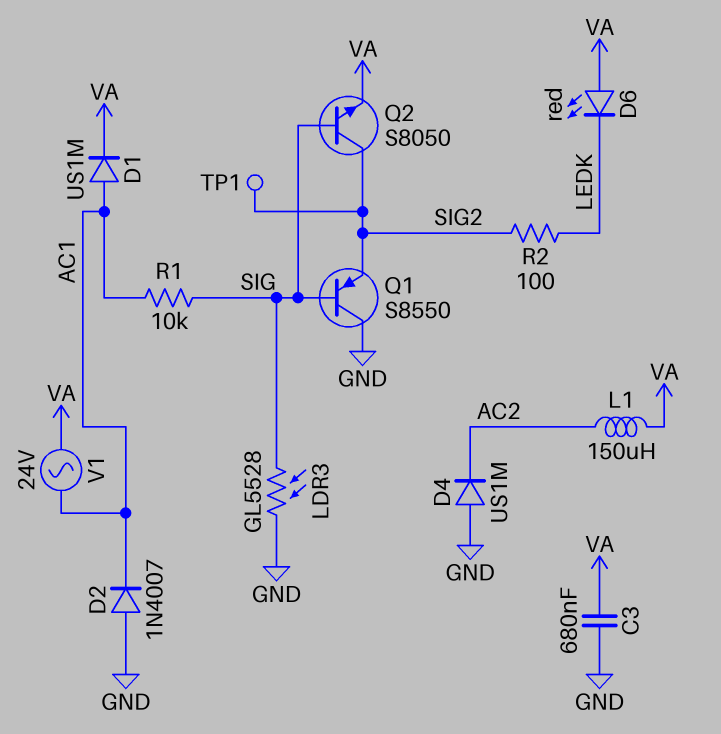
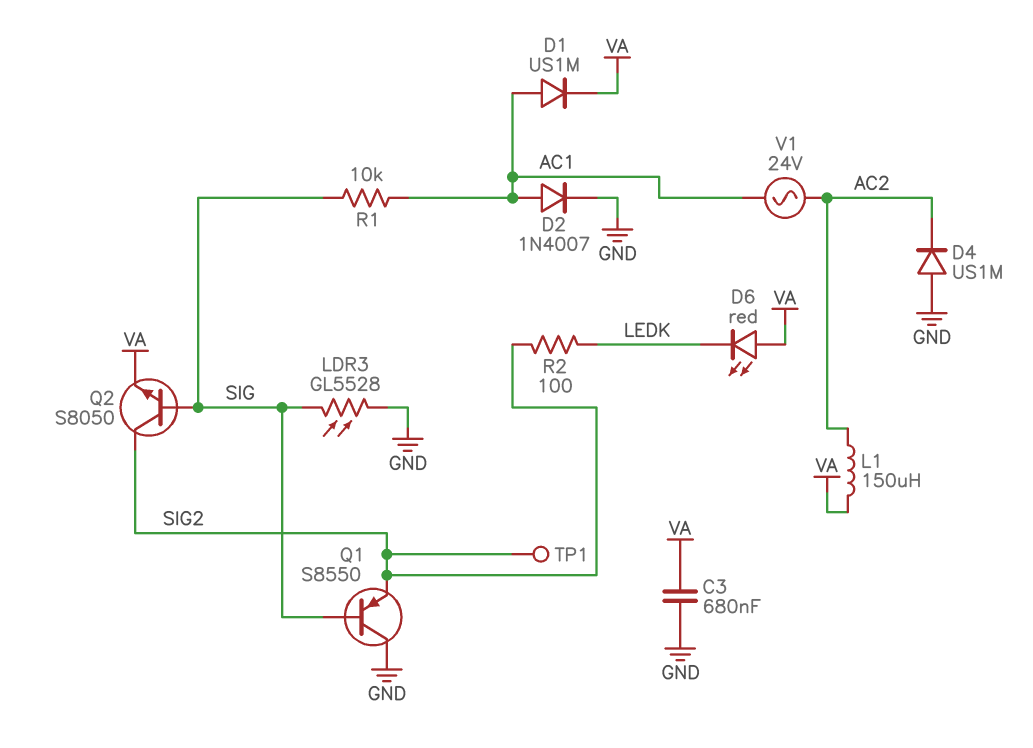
D2: diode 1N4007 (A GND, K AC1) -> diode 1N4007 (A AC1, K GND)
V1: AC 24V (AC1, VA) -> AC 24V (AC1, AC2)

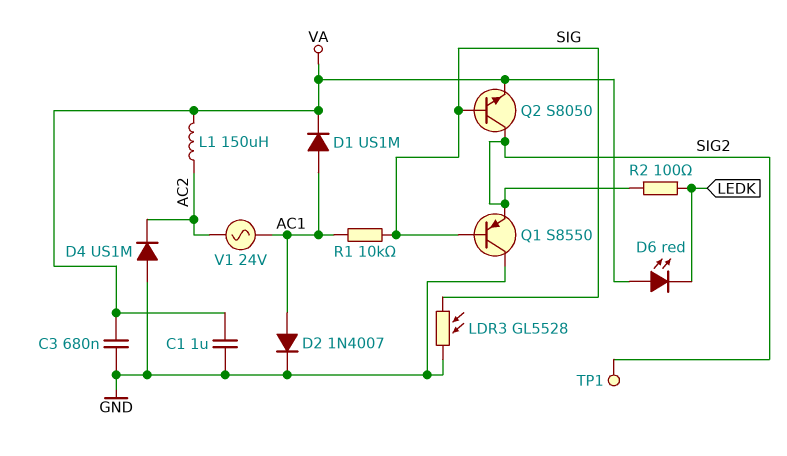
C1: none -> 1uF (GND, VA)

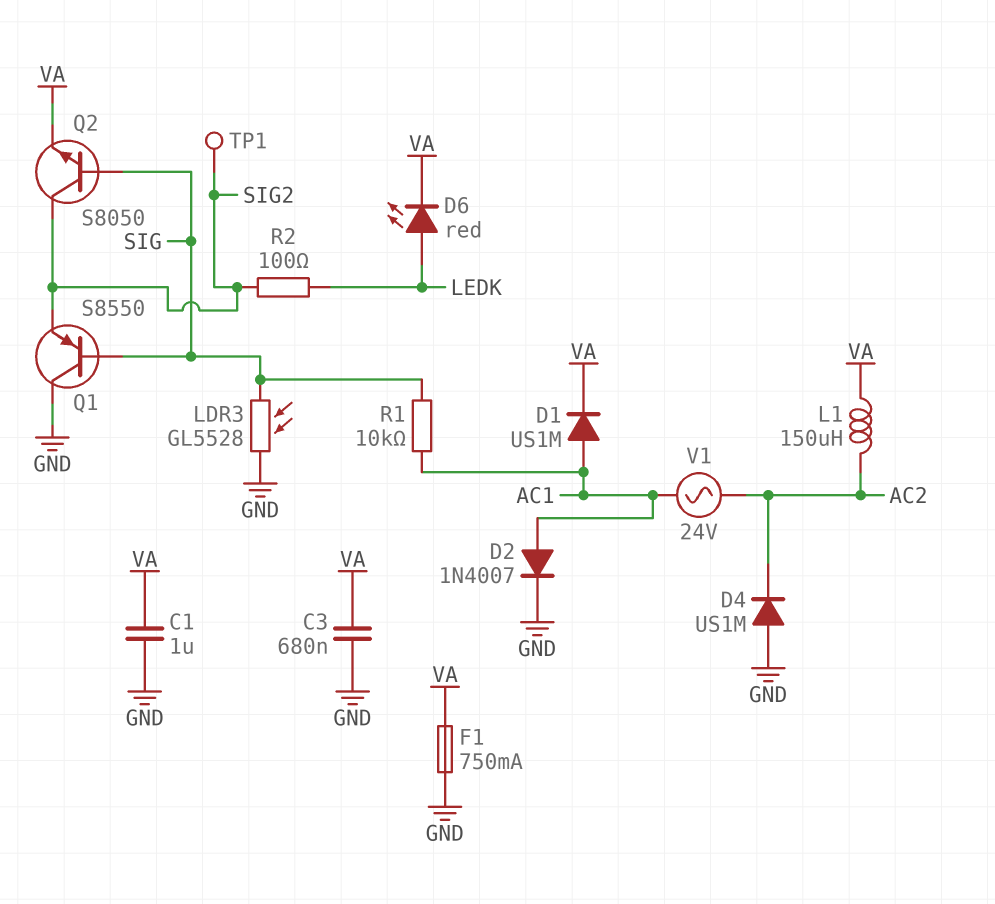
D6: LED red (A VA, K LEDK) -> LED red (A LEDK, K VA)
F1: none -> 750mA (GND, VA)

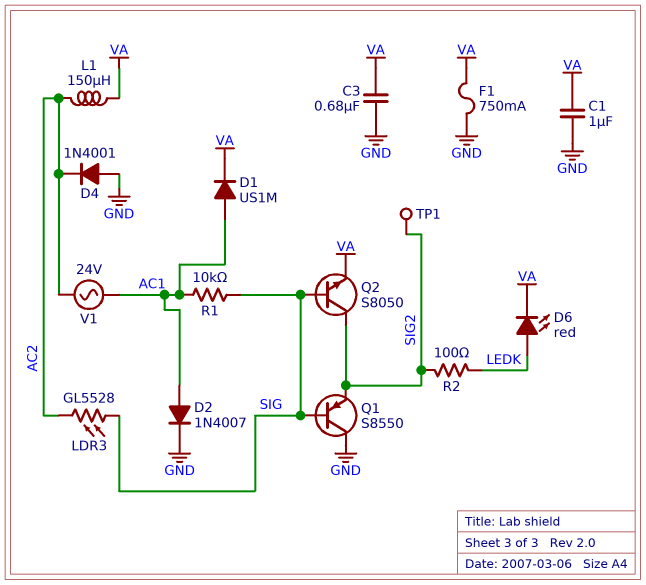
D4: diode US1M (A GND, K AC2) -> diode 1N4001 (A GND, K AC2)
LDR3: GL5528 (GND, SIG) -> GL5528 (AC2, SIG)

